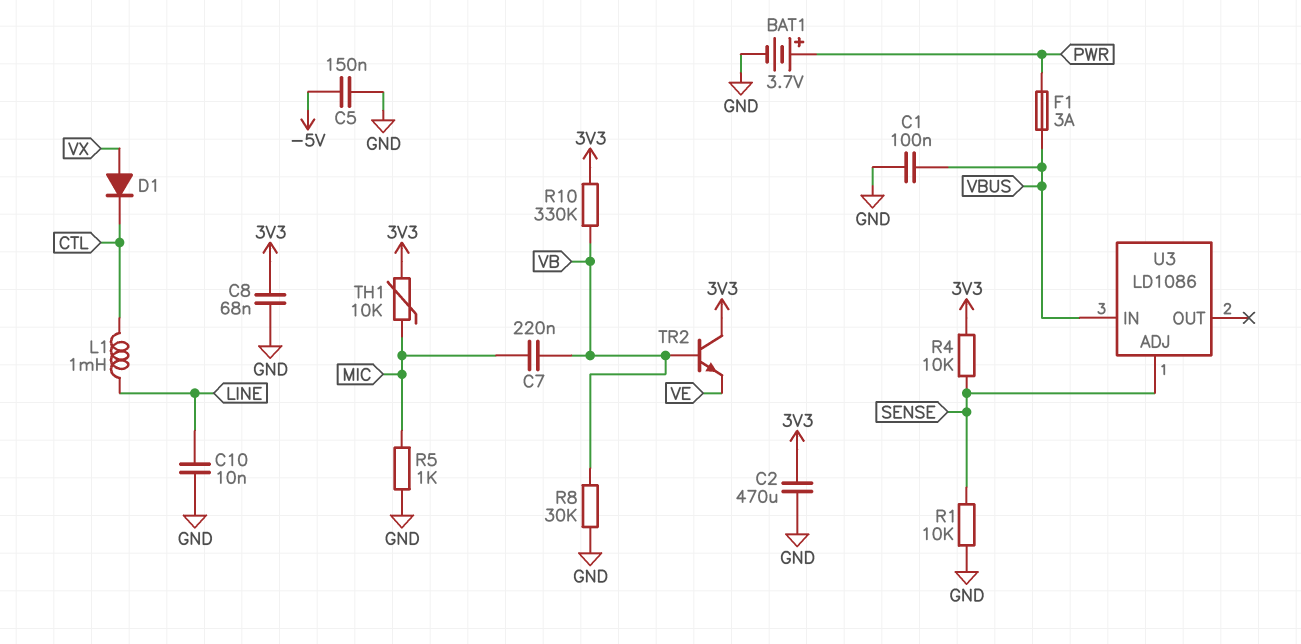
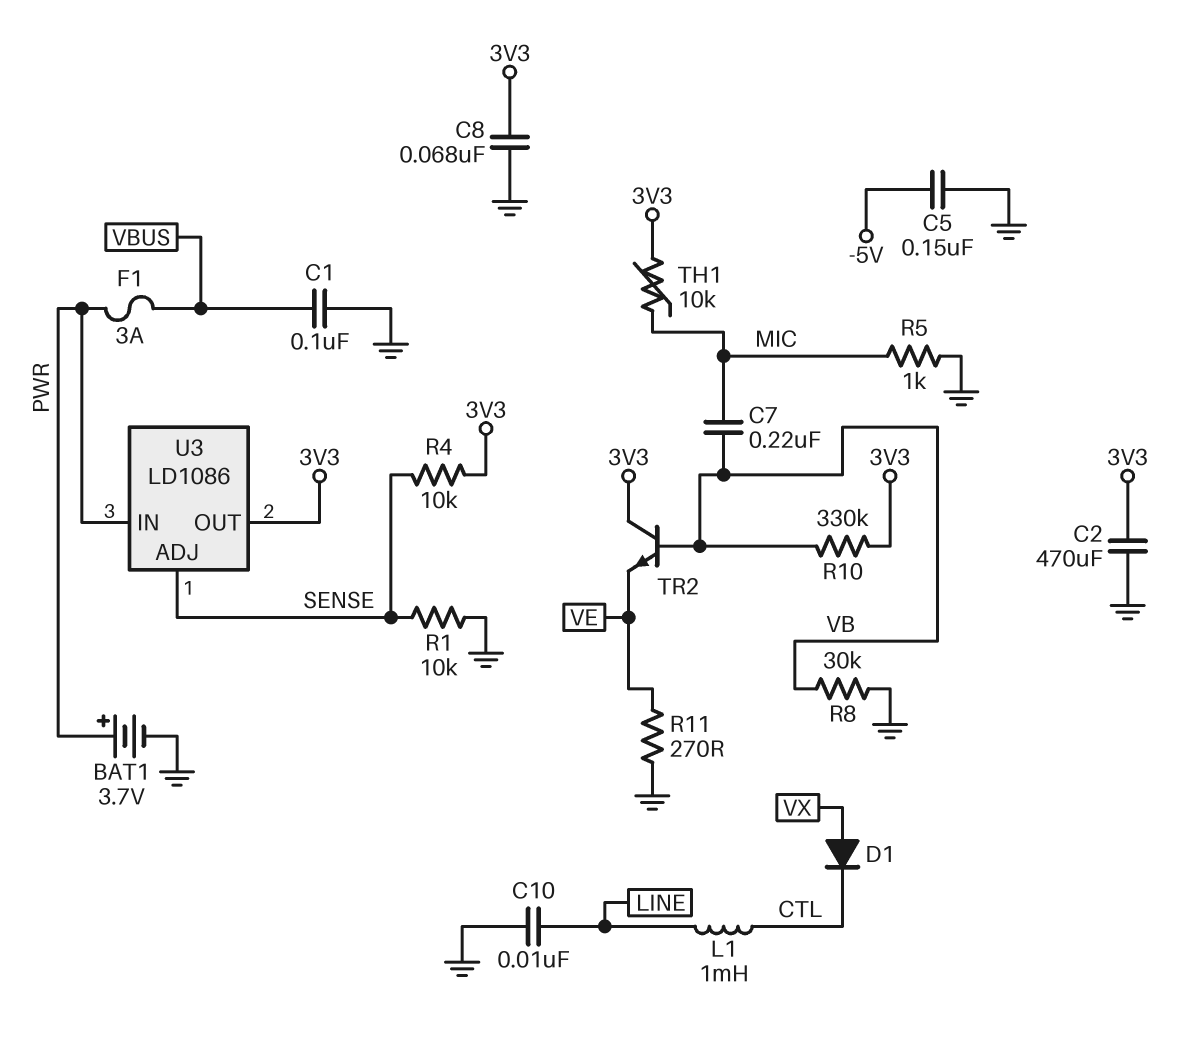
R11: none -> 270 (GND, VE)
U3 pin IN: VBUS -> PWR
U3 pin OUT: none -> 3V3

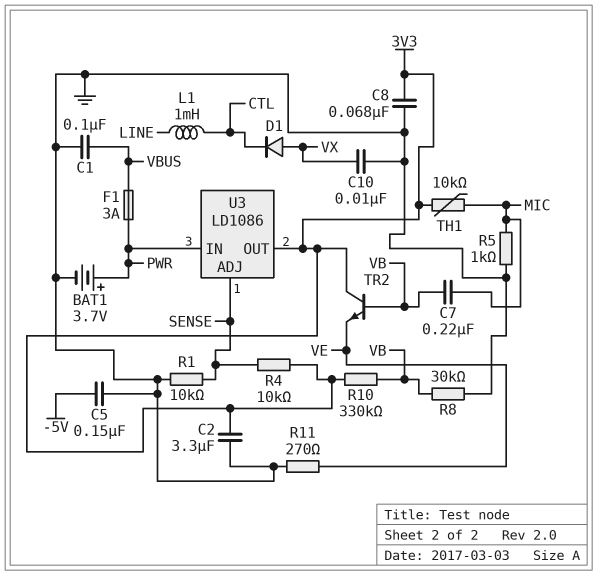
C2: 470uF (3V3, GND) -> 3.3uF (3V3, GND)
C10: 10nF (GND, LINE) -> 10nF (GND, VX)

